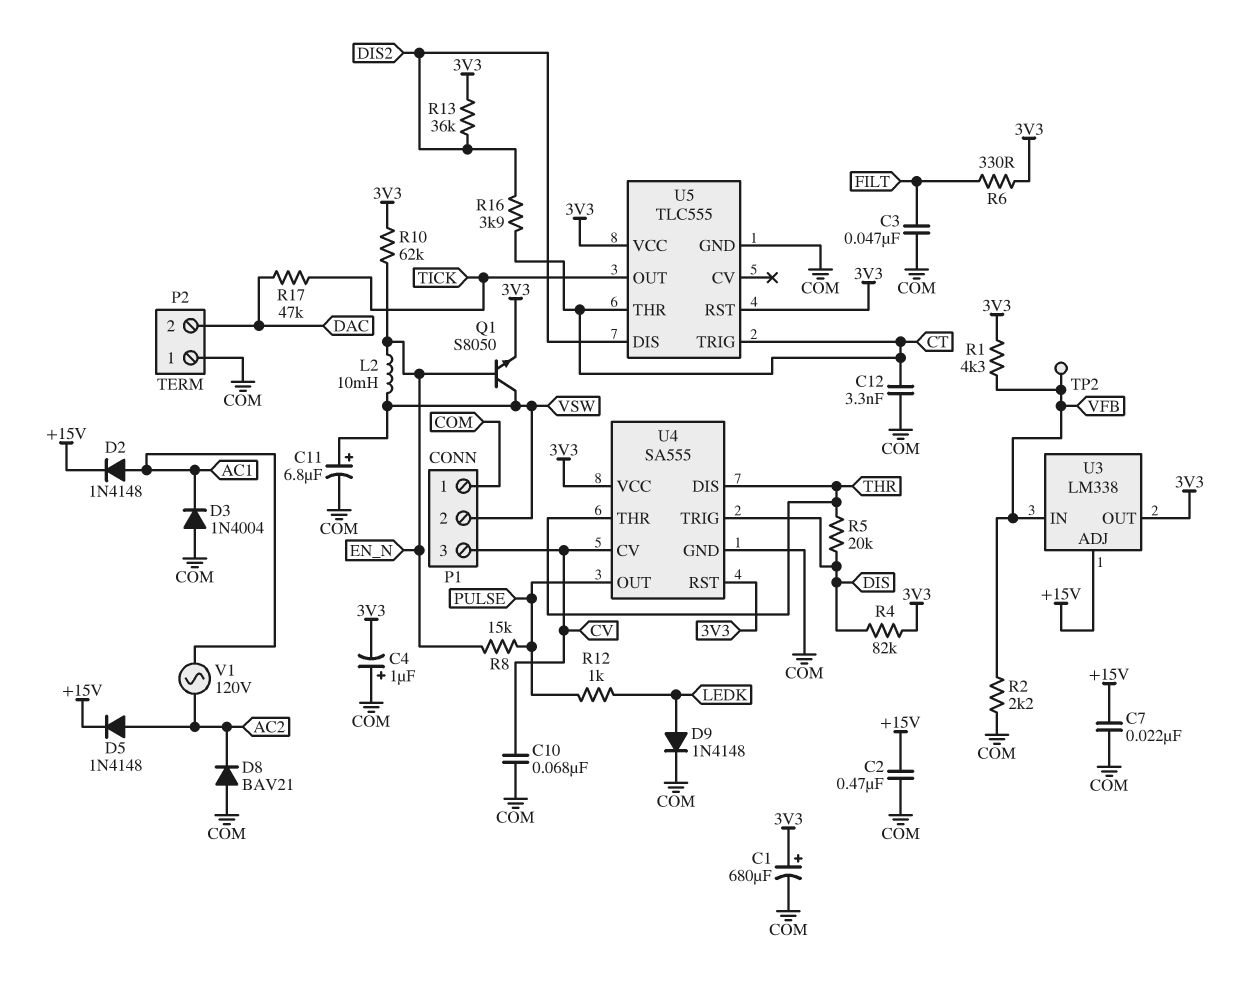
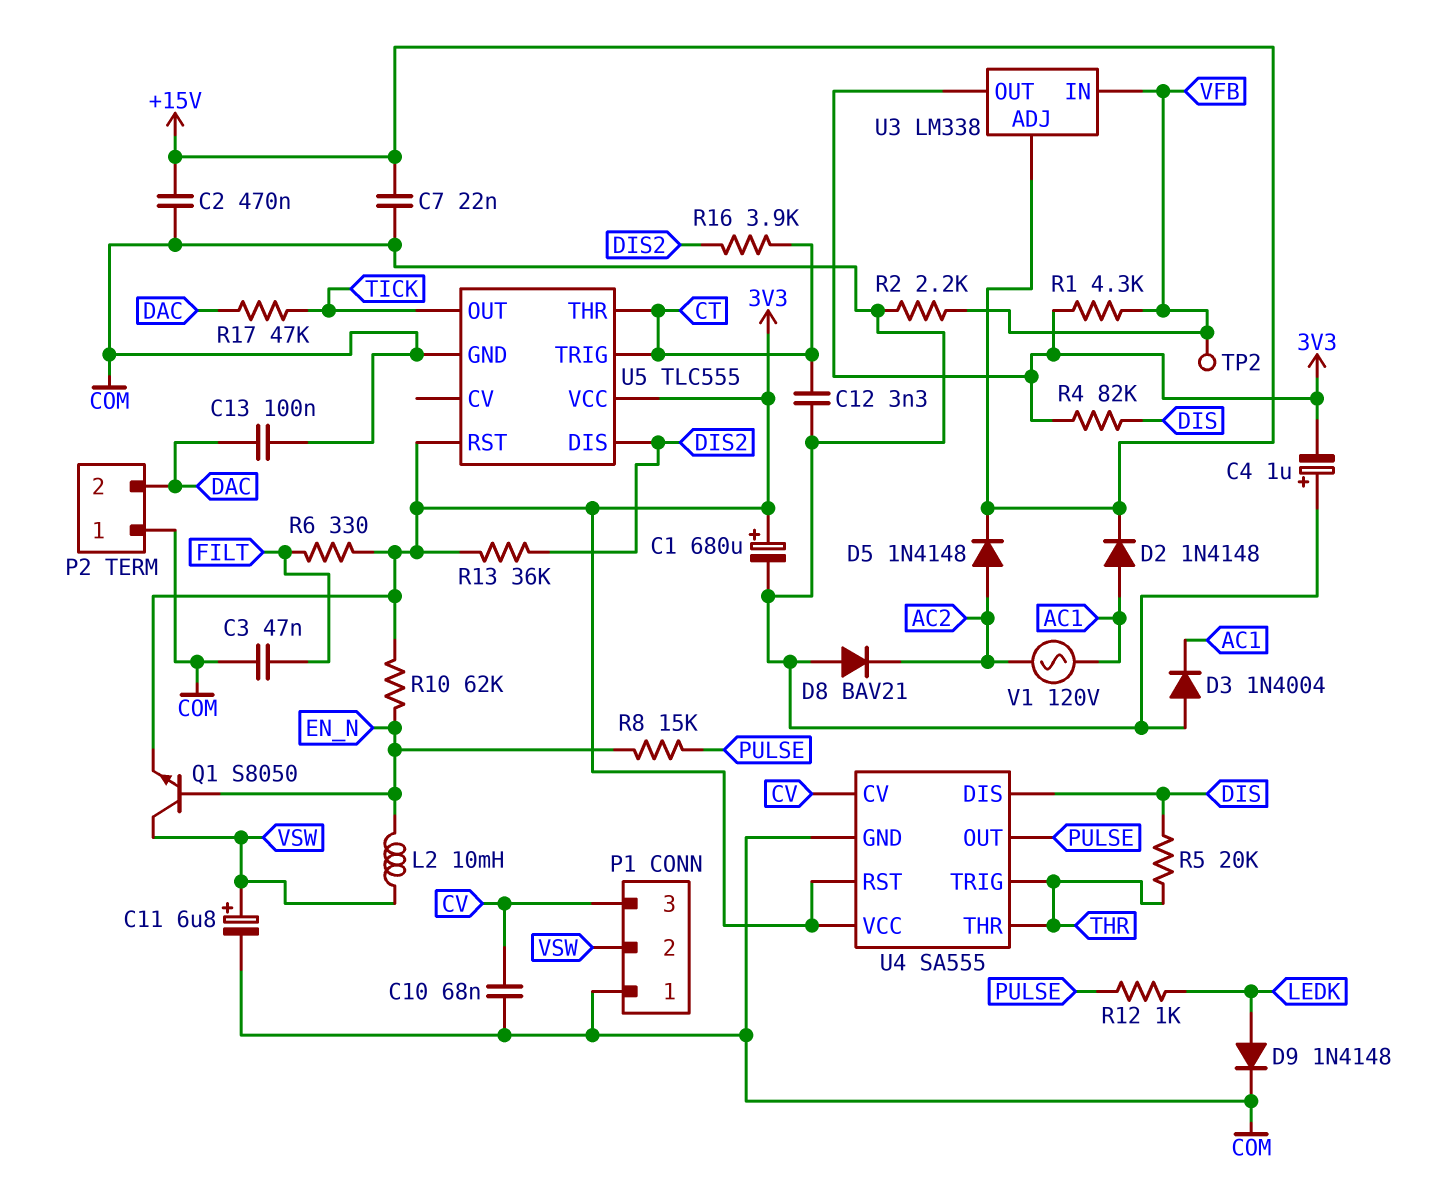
C13: none -> 100nF (COM, DAC)
U4 pin DIS: THR -> DIS
U4 pin TRIG: DIS -> THR

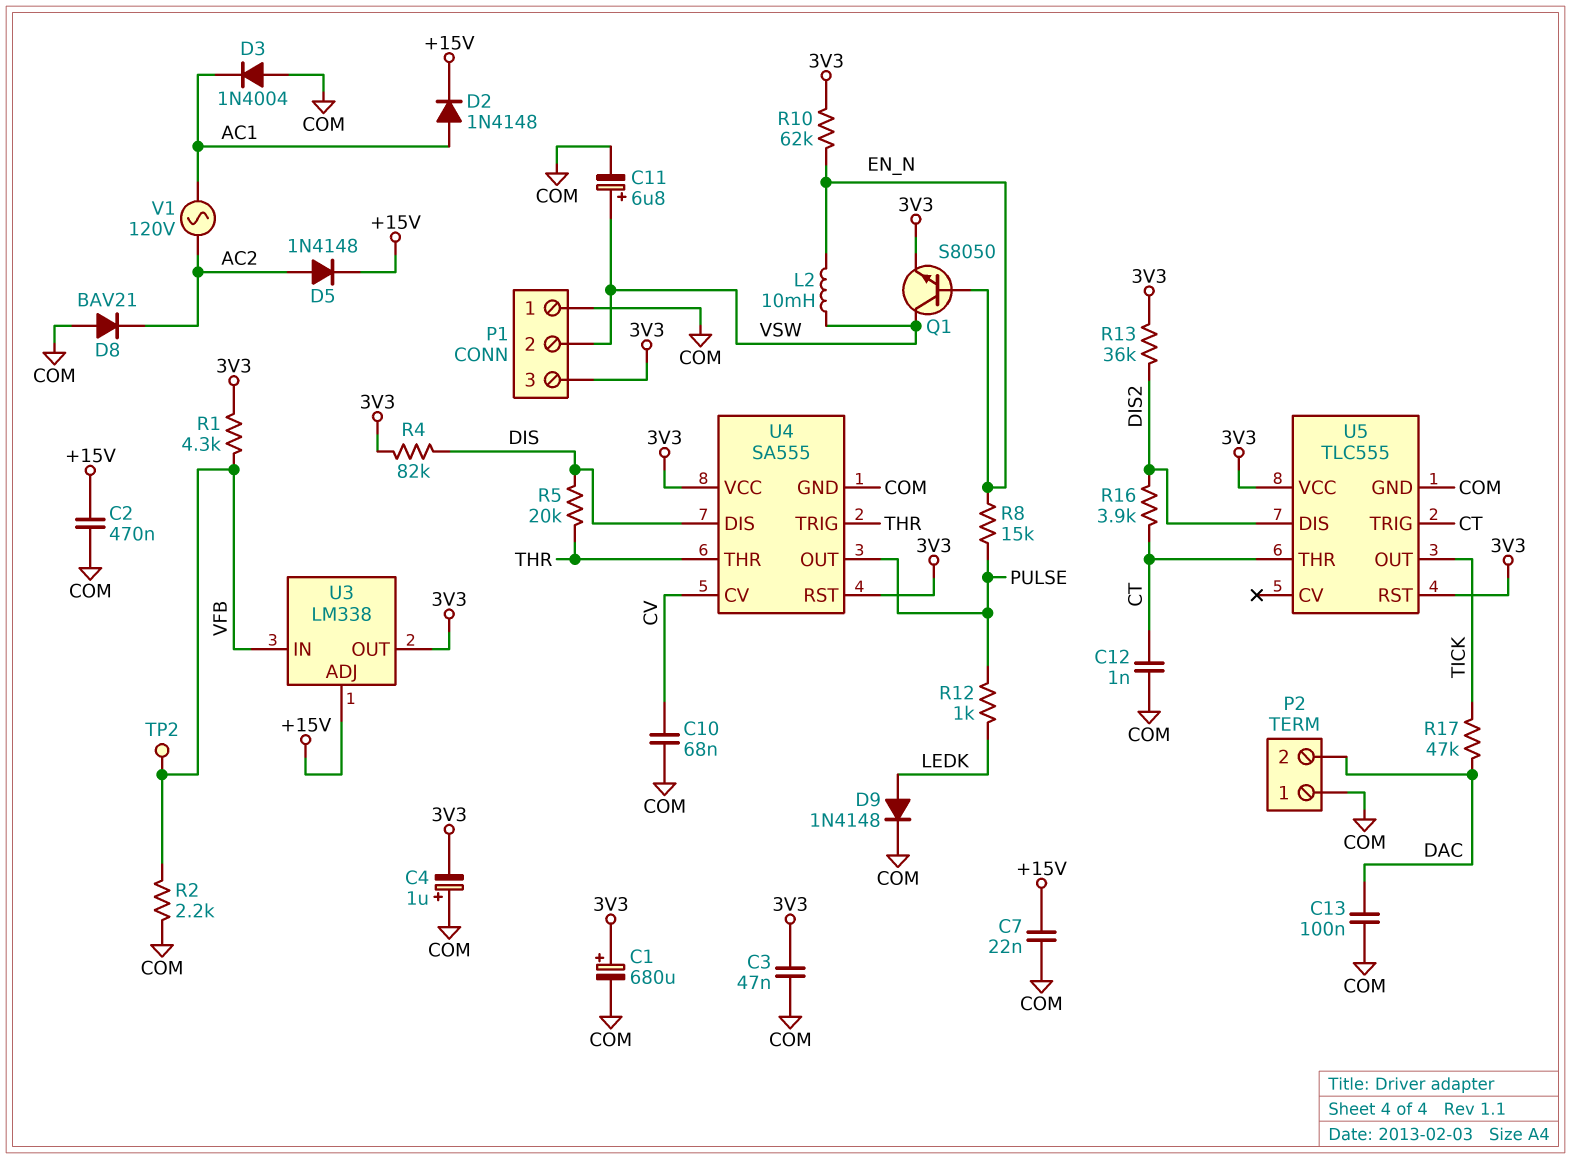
C3: 47nF (COM, FILT) -> 47nF (3V3, COM)
C12: 3.3nF (COM, CT) -> 1nF (COM, CT)
P1 pin 3: CV -> 3V3
R6: 330 (3V3, FILT) -> none

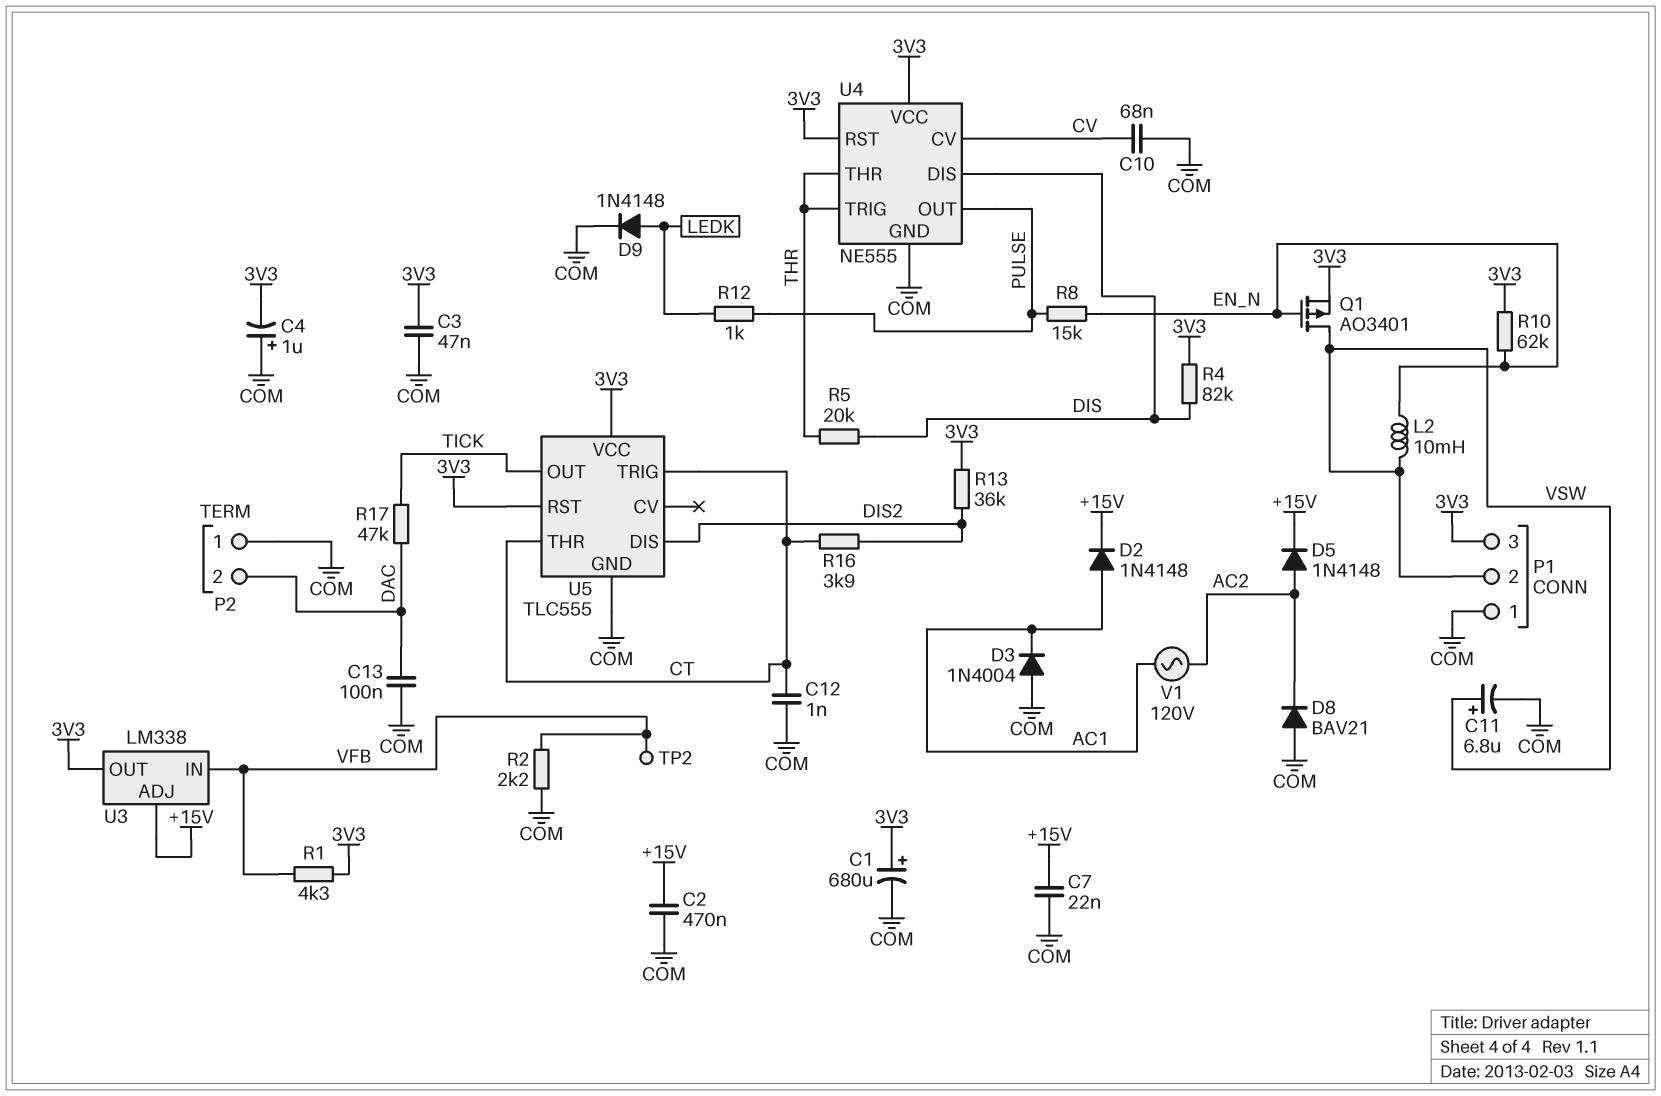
Q1: NPN S8050 (B EN_N, C VSW, E 3V3) -> PMOS AO3401 (G EN_N, D VSW, S 3V3)
U4: SA555 -> NE555

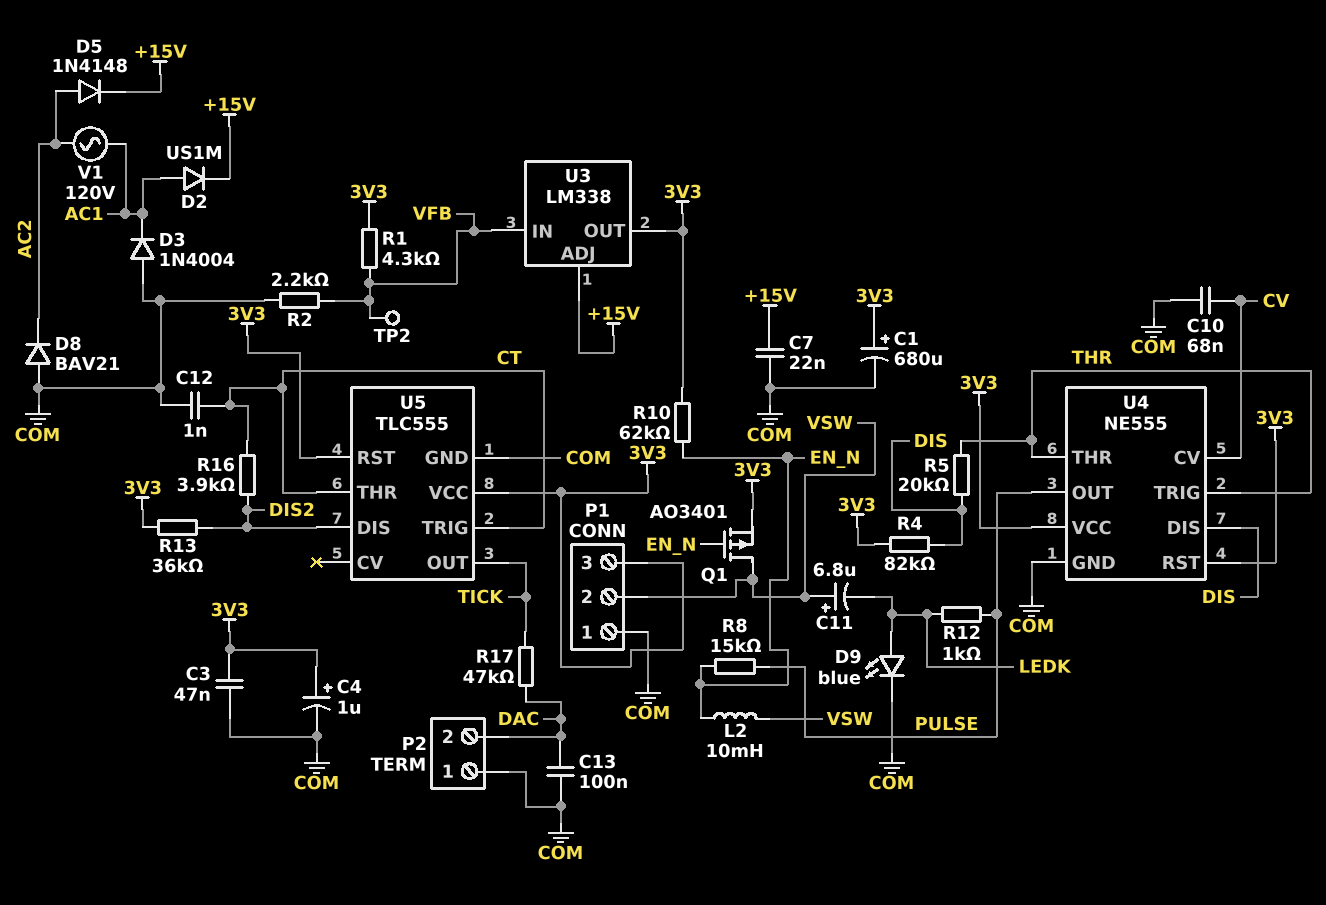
C2: 470nF (+15V, COM) -> none
C4: 1uF (plus COM, minus 3V3) -> 1uF (plus 3V3, minus COM)
C11: 6.8uF (plus VSW, minus COM) -> 6.8uF (plus VSW, minus LEDK)
D2: diode 1N4148 (A AC1, K +15V) -> diode US1M (A AC1, K +15V)
D9: diode 1N4148 (A LEDK, K COM) -> LED blue (A LEDK, K COM)

